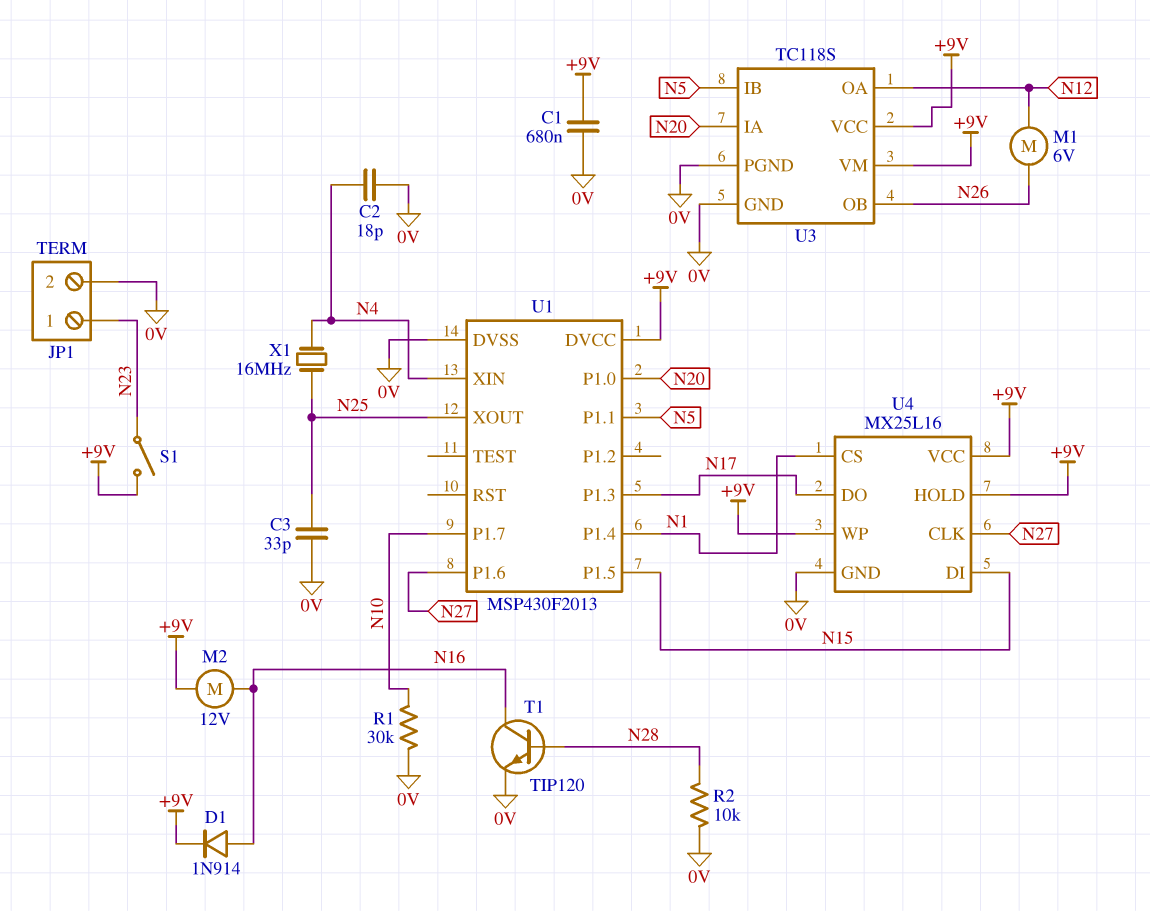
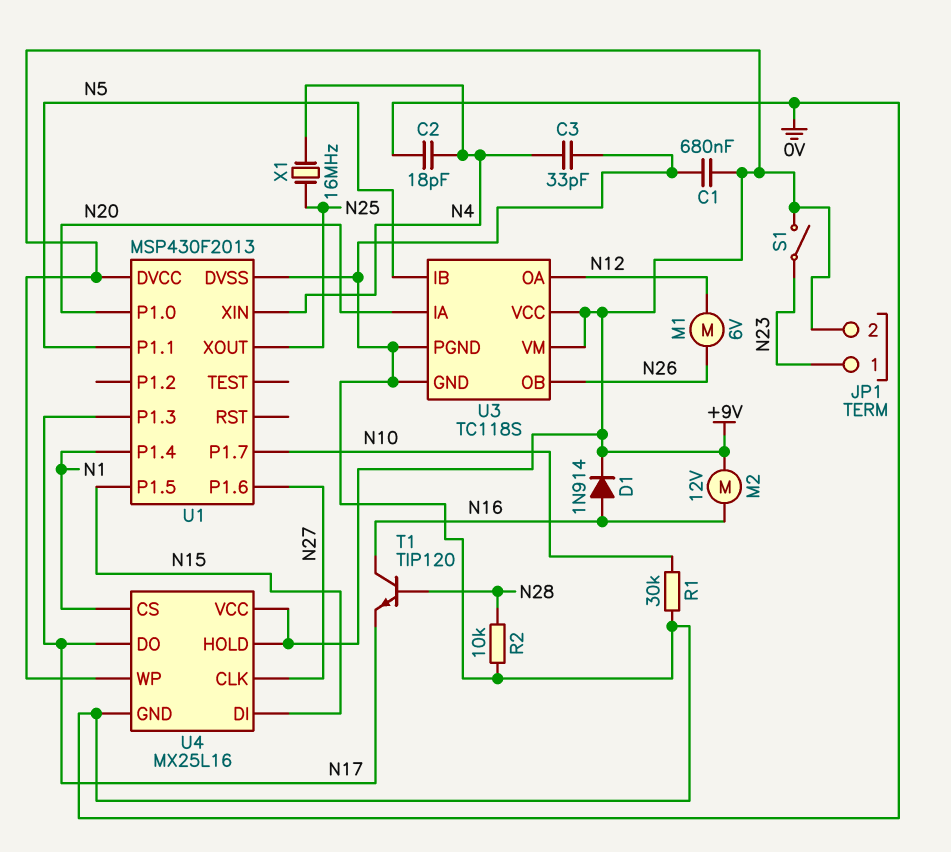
C3: 33pF (0V, N25) -> 33pF (0V, N4)
JP1 pin 2: 0V -> +9V
T1: NPN TIP120 (B N28, C N16, E 0V) -> NPN TIP120 (B N28, C N16, E N17)

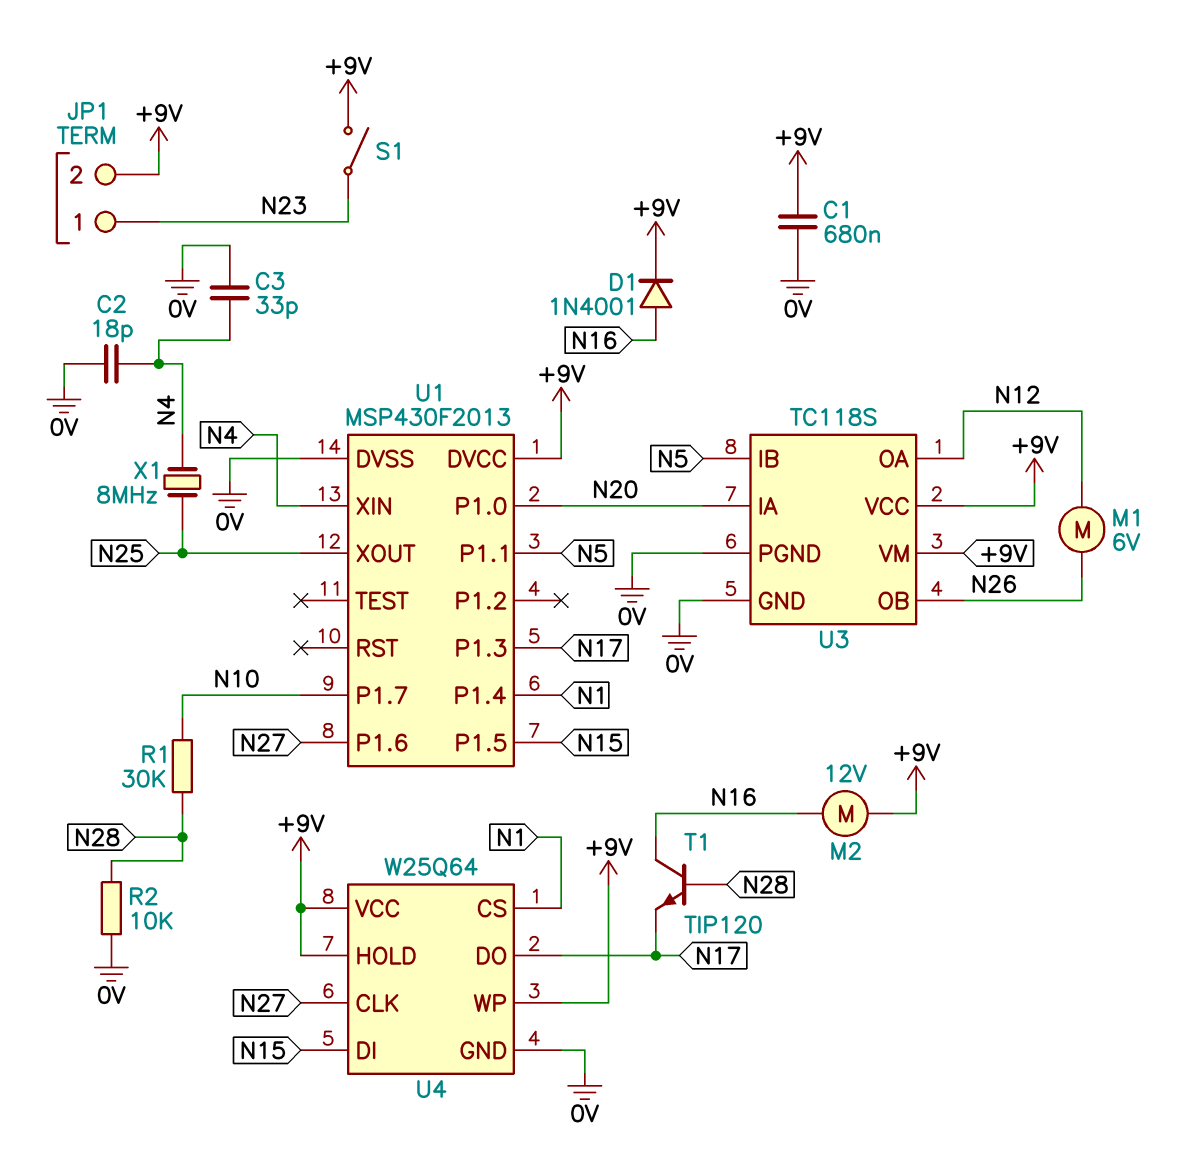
D1: diode 1N914 (A N16, K +9V) -> diode 1N4001 (A N16, K +9V)
R1: 30k (0V, N10) -> 30k (N10, N28)
U4: MX25L16 -> W25Q64
X1: 16MHz (N4, N25) -> 8MHz (N4, N25)

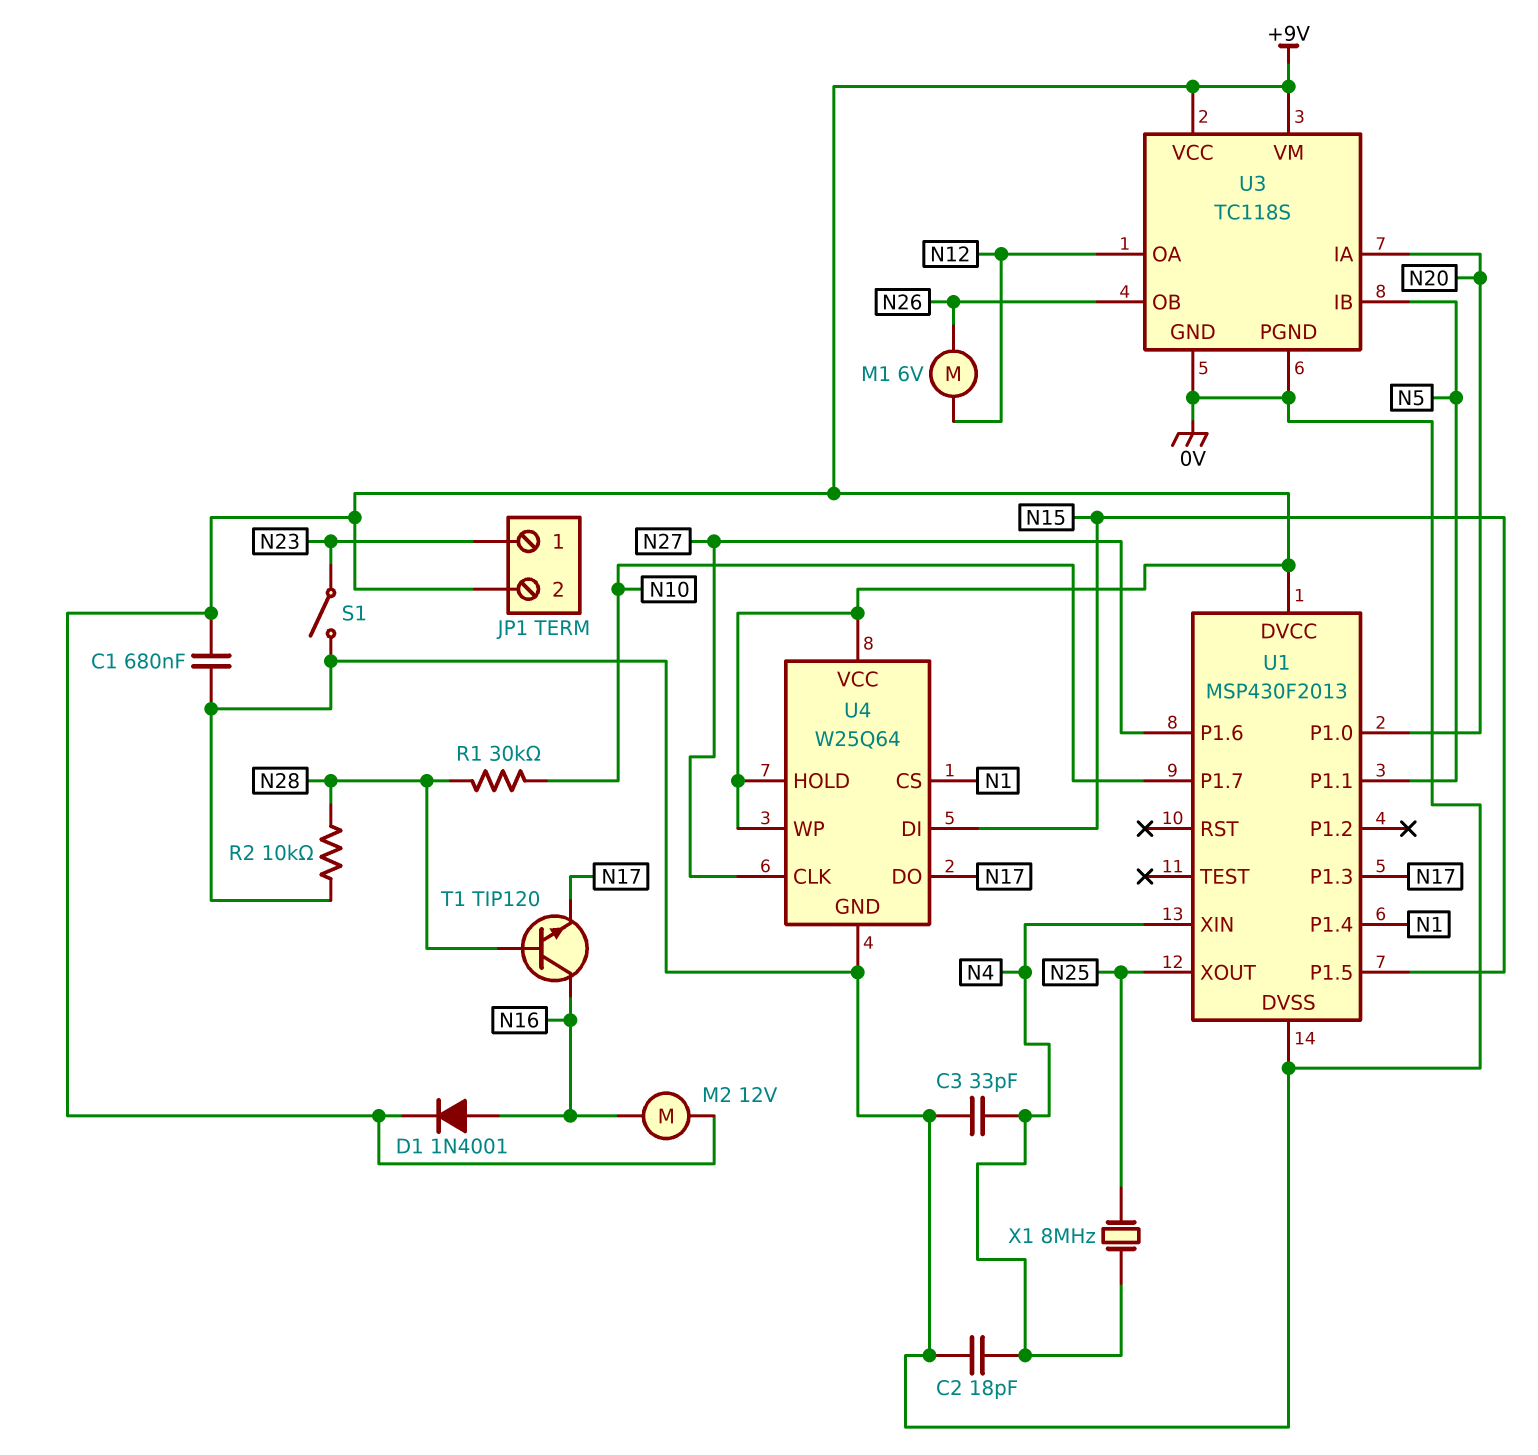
S1: switch (+9V, N23) -> switch (0V, N23)

